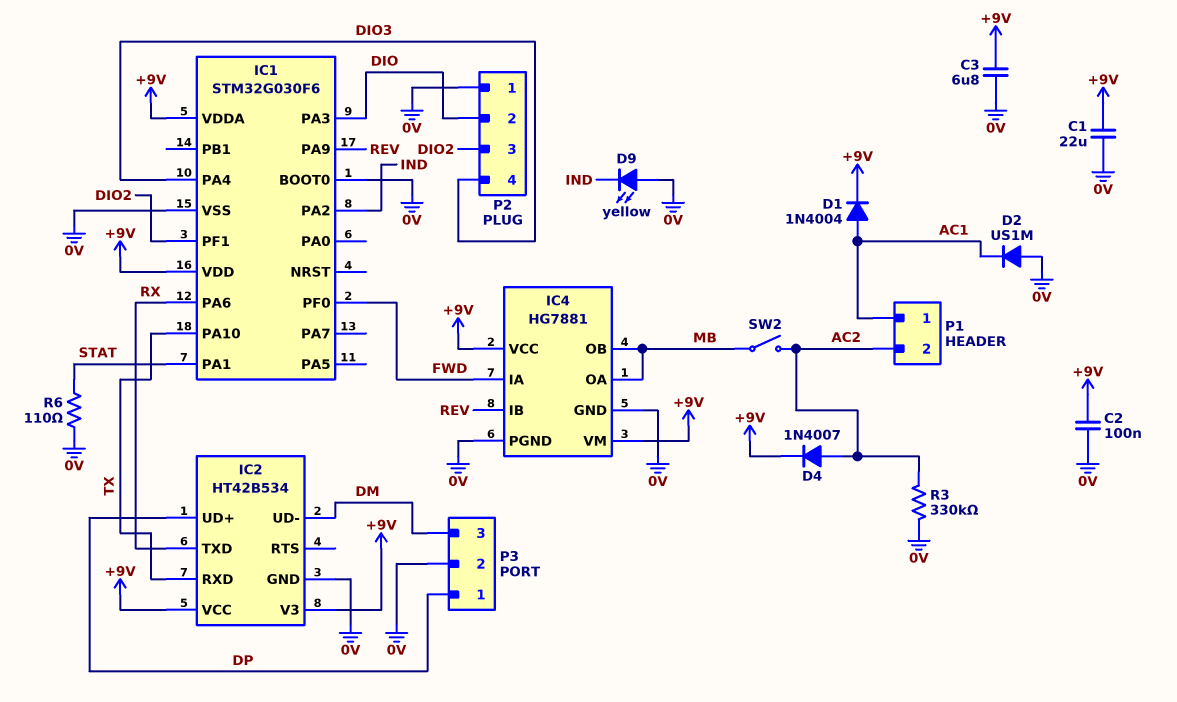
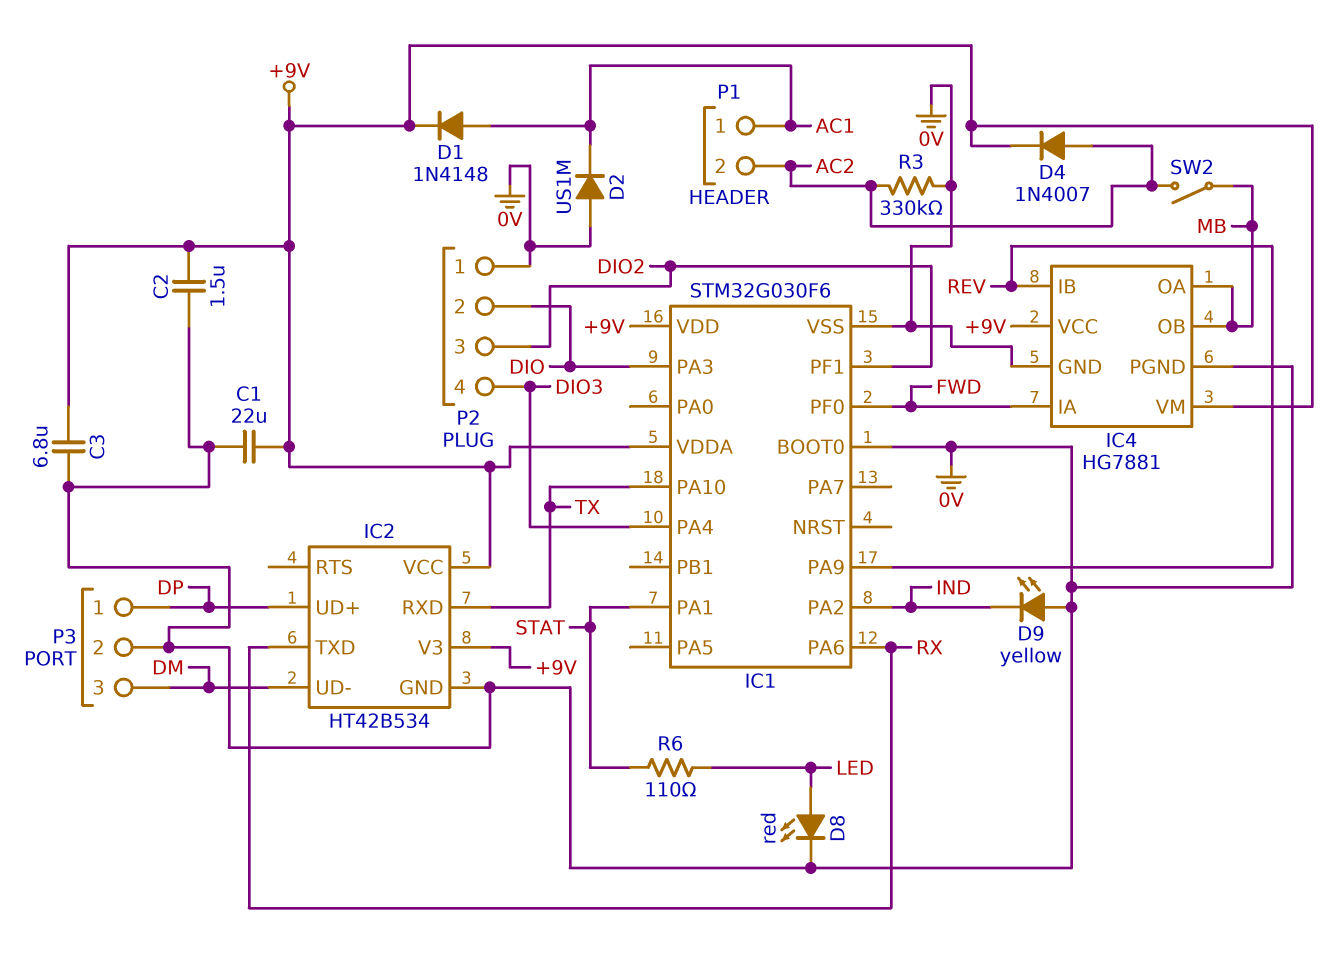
C2: 100nF (+9V, 0V) -> 1.5uF (+9V, 0V)
D1: diode 1N4004 (A AC1, K +9V) -> diode 1N4148 (A AC1, K +9V)
D8: none -> LED red (A LED, K 0V)
R6: 110 (0V, STAT) -> 110 (LED, STAT)

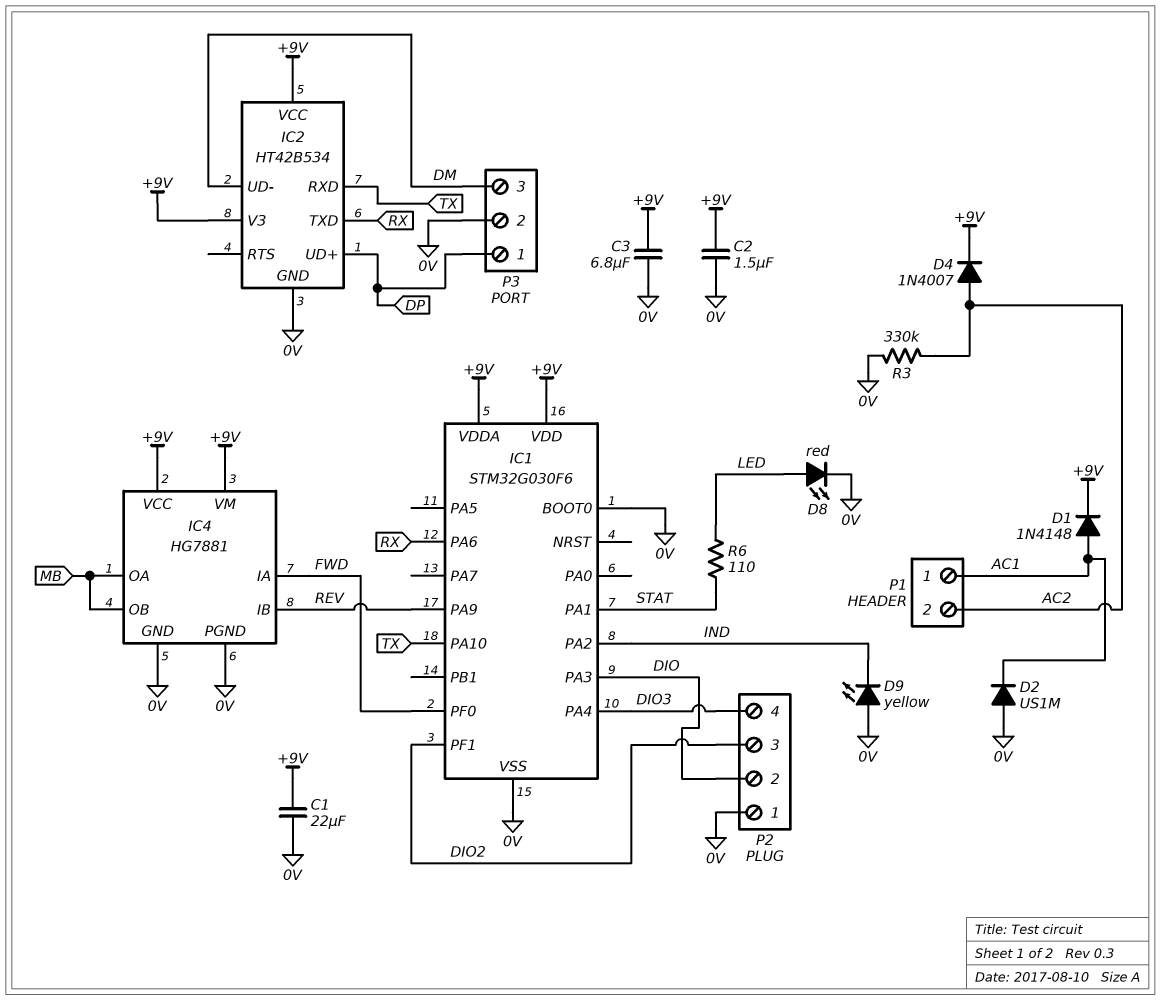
SW2: switch (AC2, MB) -> none

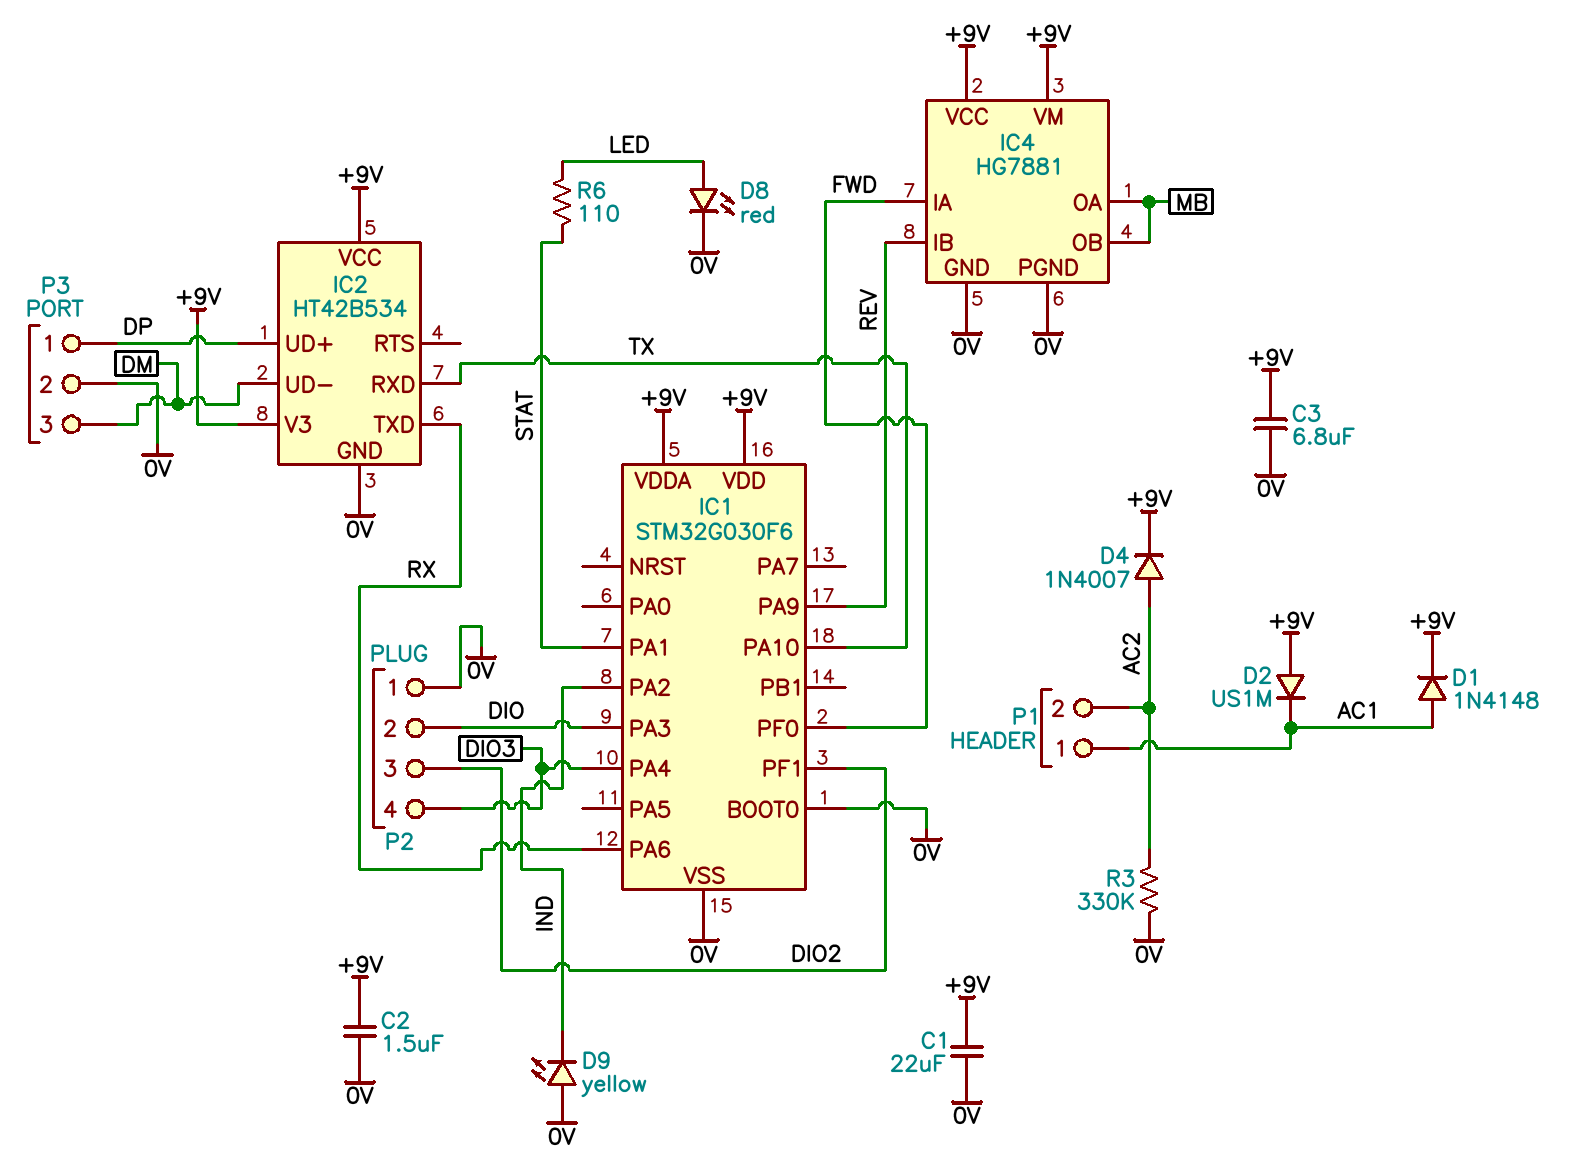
D2: diode US1M (A 0V, K AC1) -> diode US1M (A +9V, K AC1)

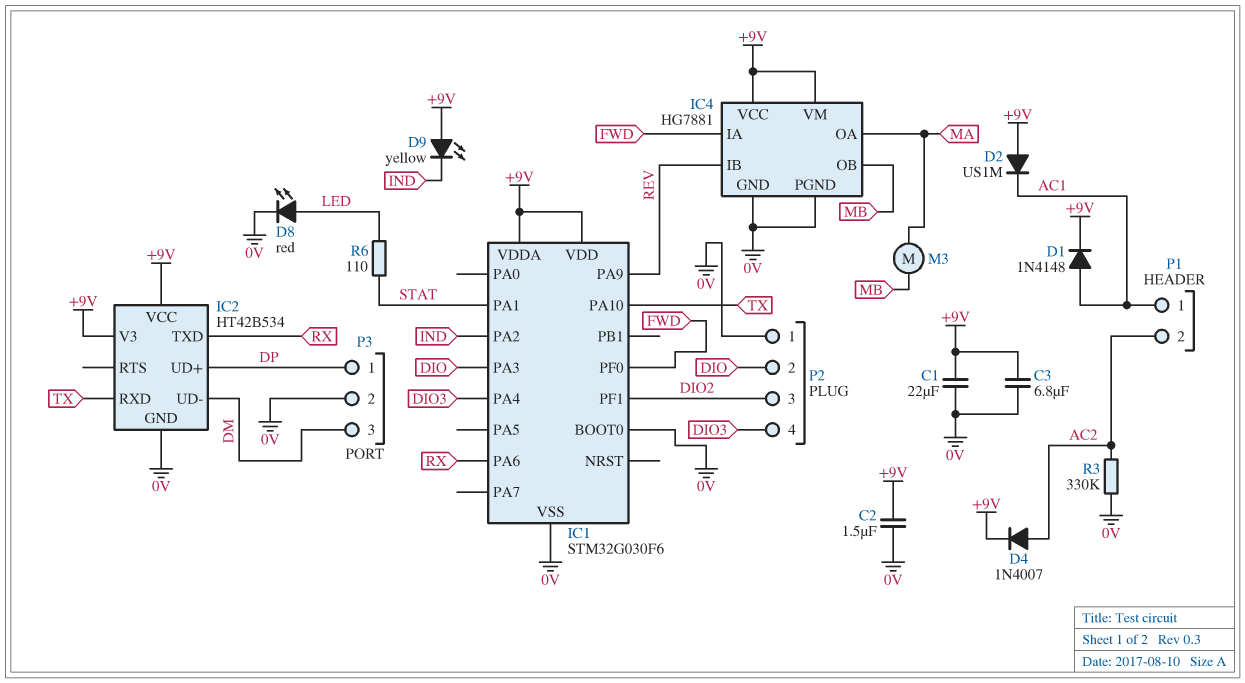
D9: LED yellow (A 0V, K IND) -> LED yellow (A +9V, K IND)
IC4 pin OA: MB -> MA
M3: none -> motor (MA, MB)

